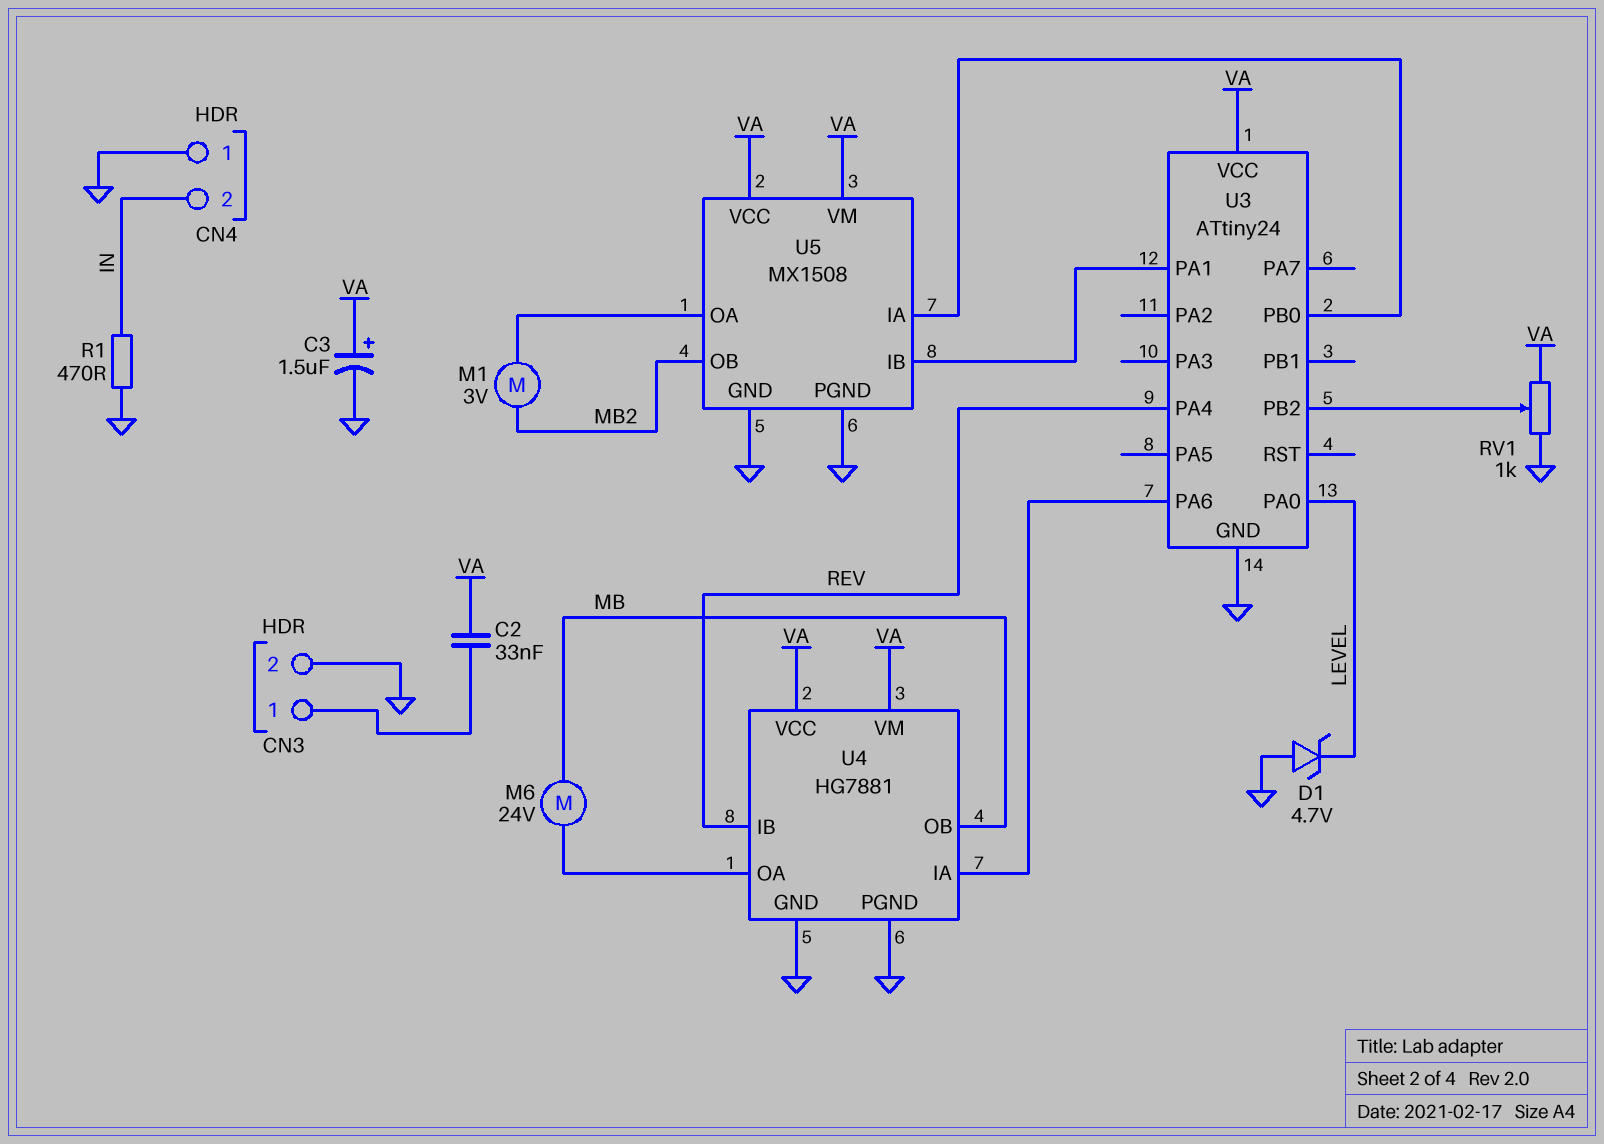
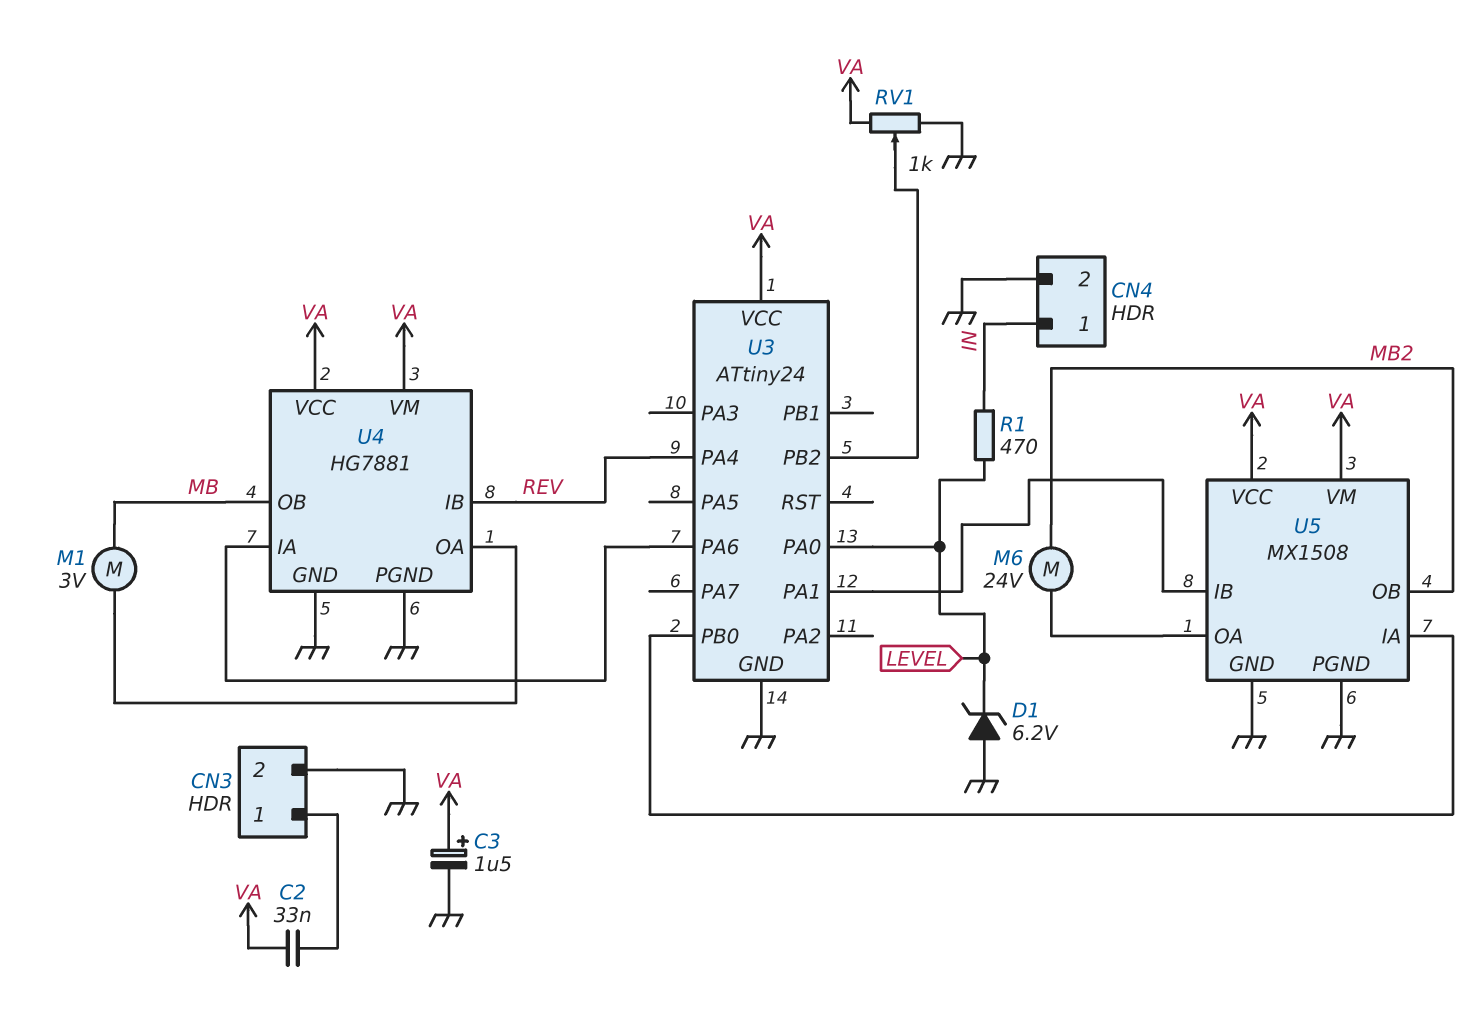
CN4 pin 1: GND -> IN
CN4 pin 2: IN -> GND
D1: zener 4.7V (A GND, K LEVEL) -> zener 6.2V (A GND, K LEVEL)
M1: motor 3V (MB2, U5/OA) -> motor 3V (MB, U4/OA)
M6: motor 24V (MB, U4/OA) -> motor 24V (MB2, U5/OA)
R1: 470 (GND, IN) -> 470 (IN, LEVEL)

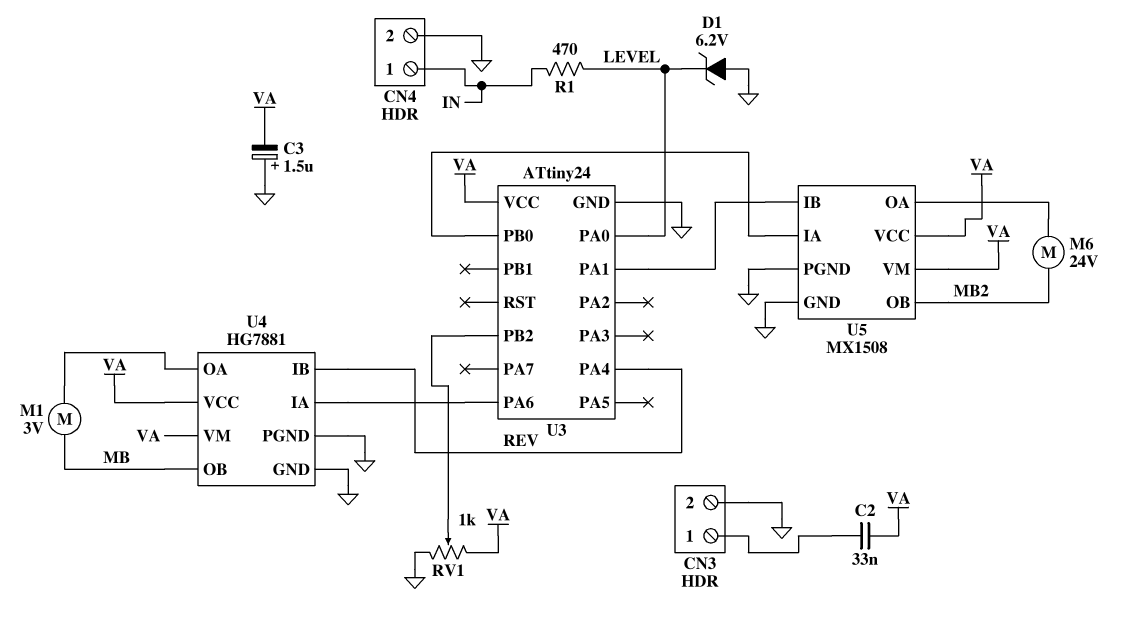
C3: 1.5uF (plus VA, minus GND) -> 1.5uF (plus GND, minus VA)

